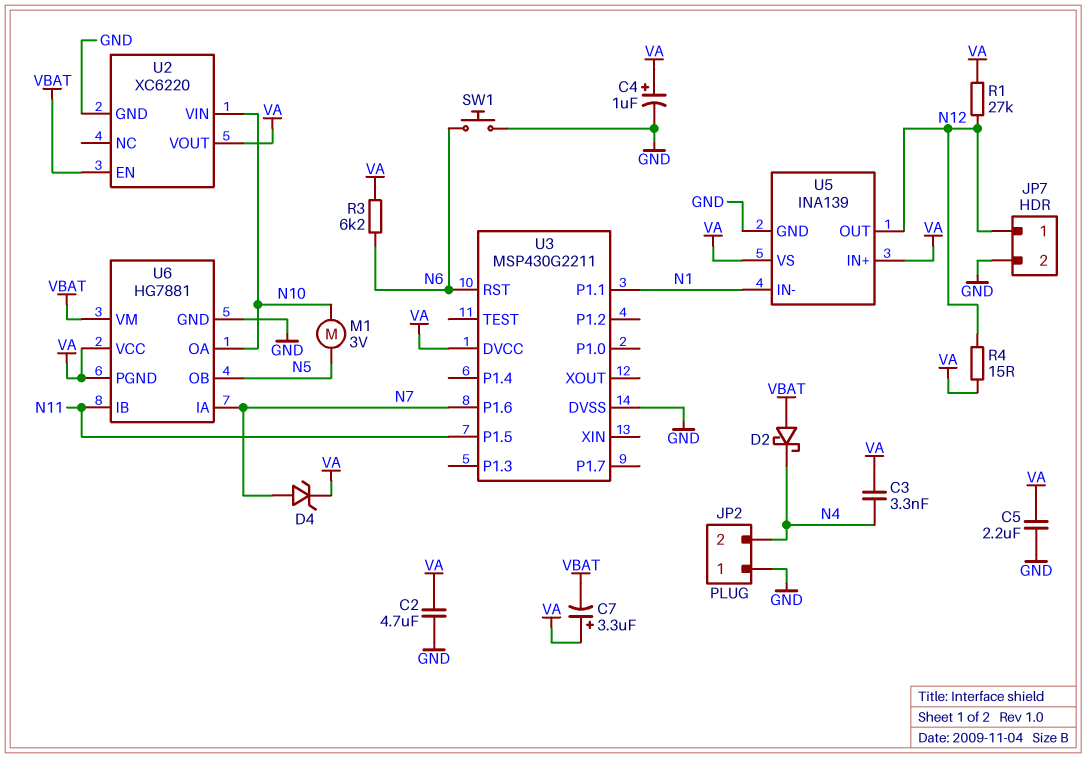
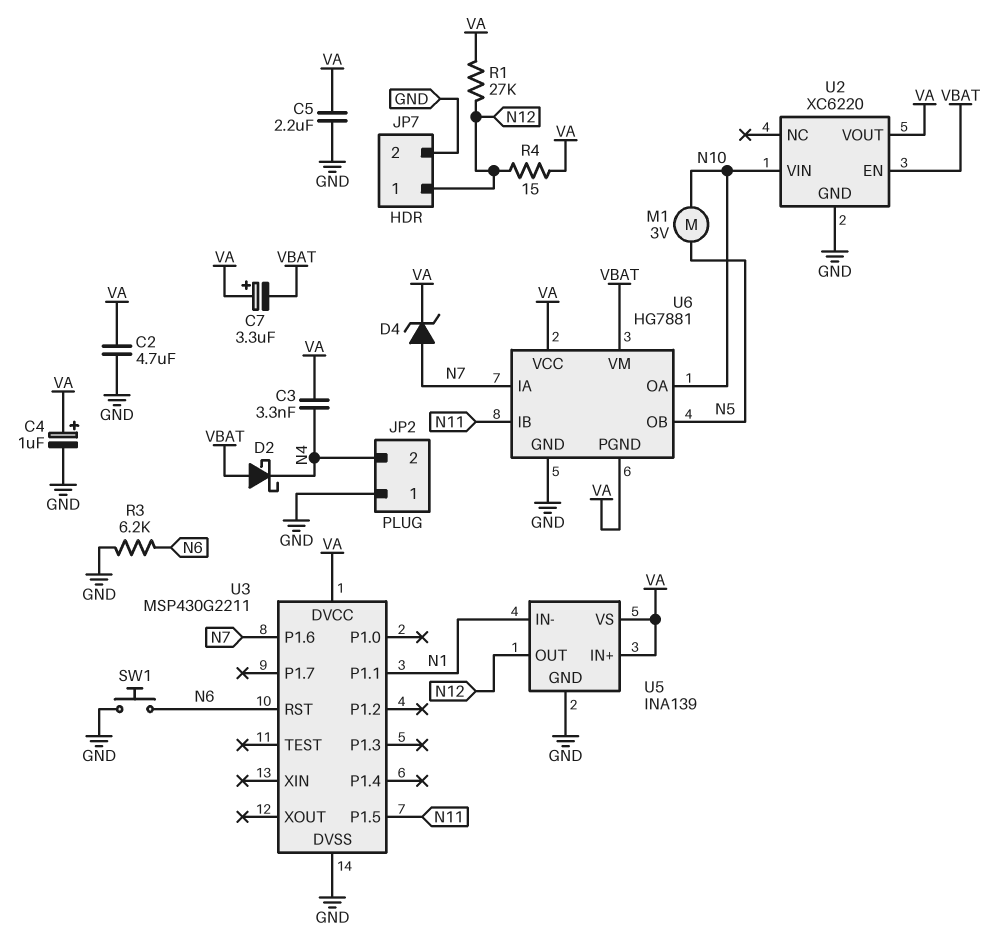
R3: 6.2k (N6, VA) -> 6.2k (GND, N6)

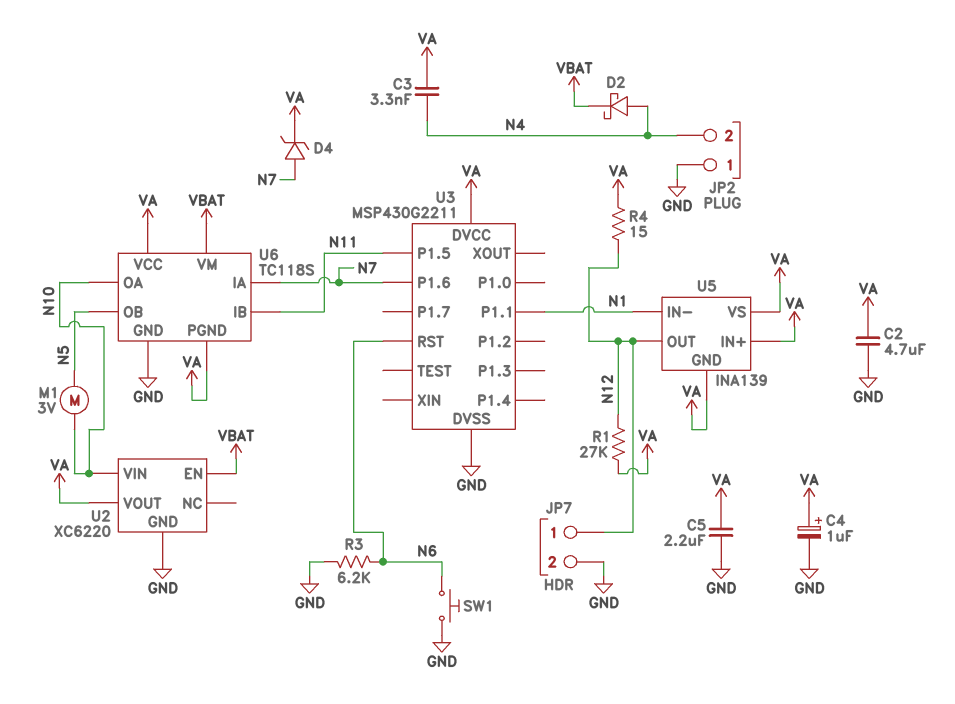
C7: 3.3uF (plus VA, minus VBAT) -> none
D2: schottky (A VBAT, K N4) -> schottky (A N4, K VBAT)
U5 pin GND: GND -> VA
U6: HG7881 -> TC118S

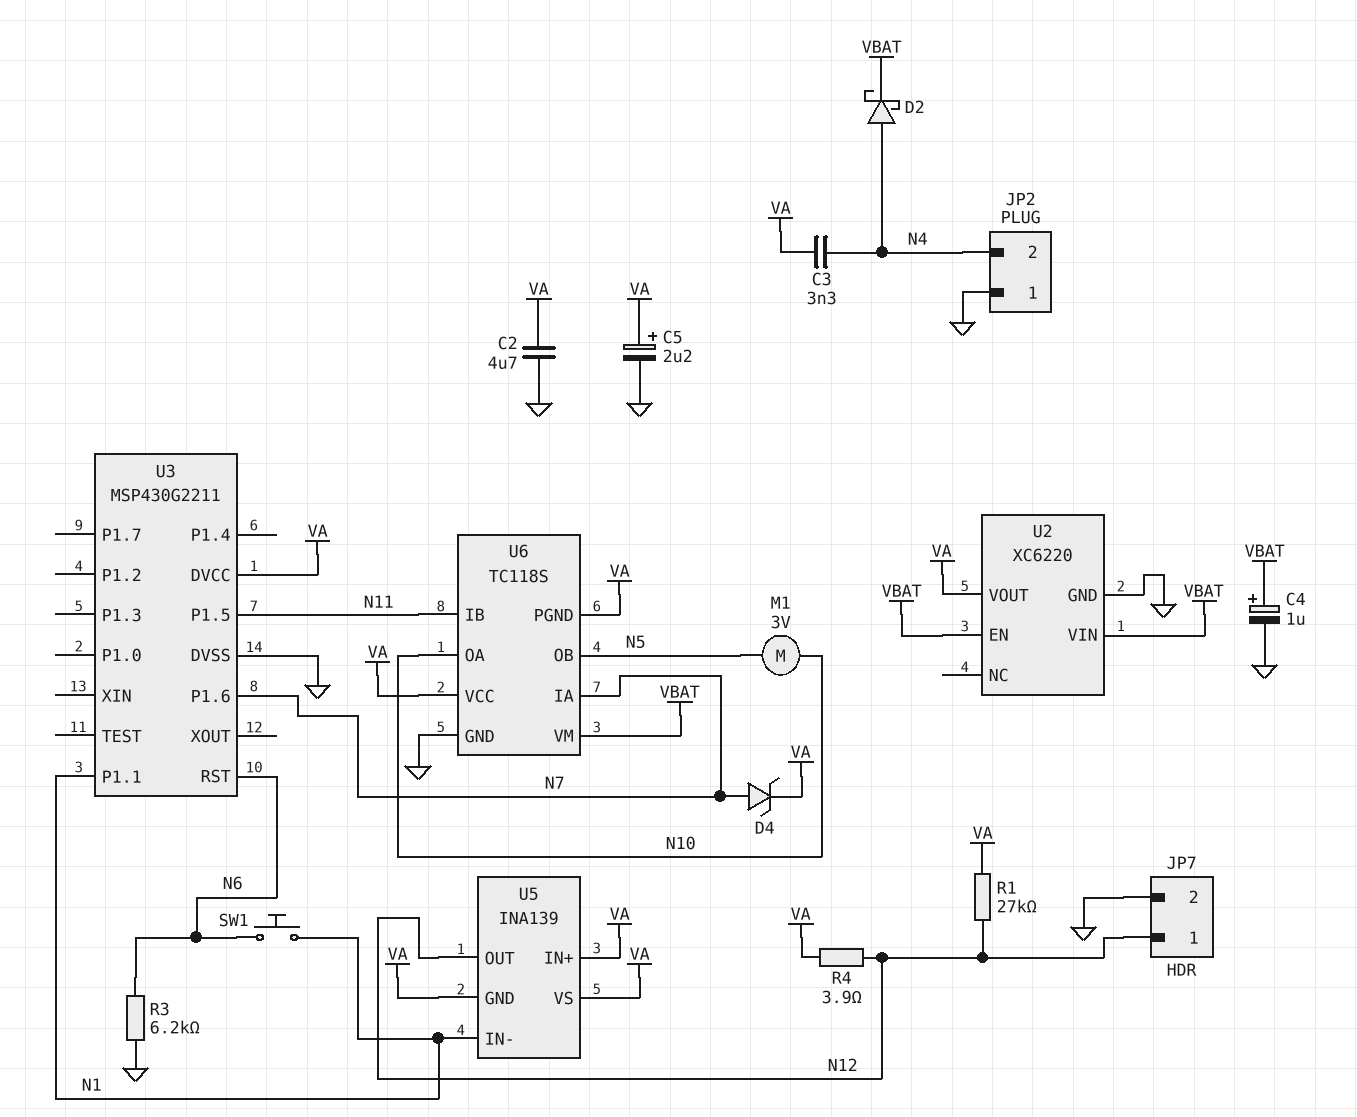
C4: 1uF (plus VA, minus GND) -> 1uF (plus VBAT, minus GND)
C5: 2.2uF (GND, VA) -> 2.2uF (plus VA, minus GND)
R4: 15 (N12, VA) -> 3.9 (N12, VA)
SW1: button (GND, N6) -> button (N1, N6)
U2 pin VIN: N10 -> VBAT

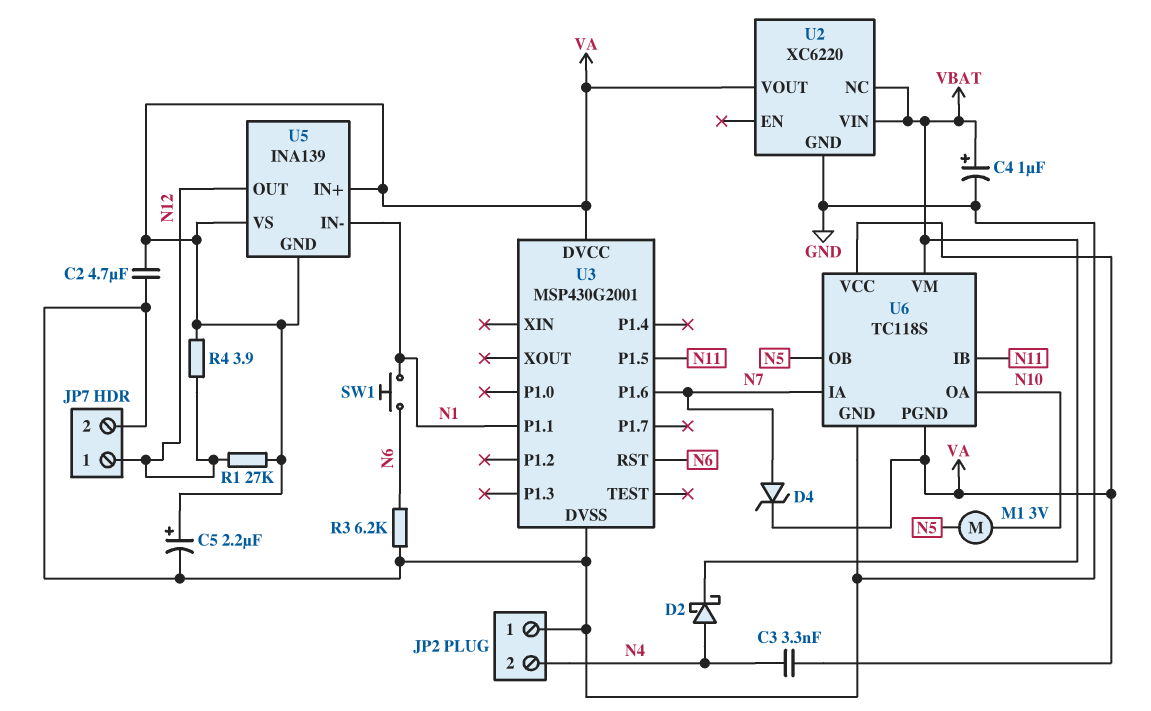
U2 pin EN: VBAT -> none
U2 pin NC: none -> VBAT
U3: MSP430G2211 -> MSP430G2001

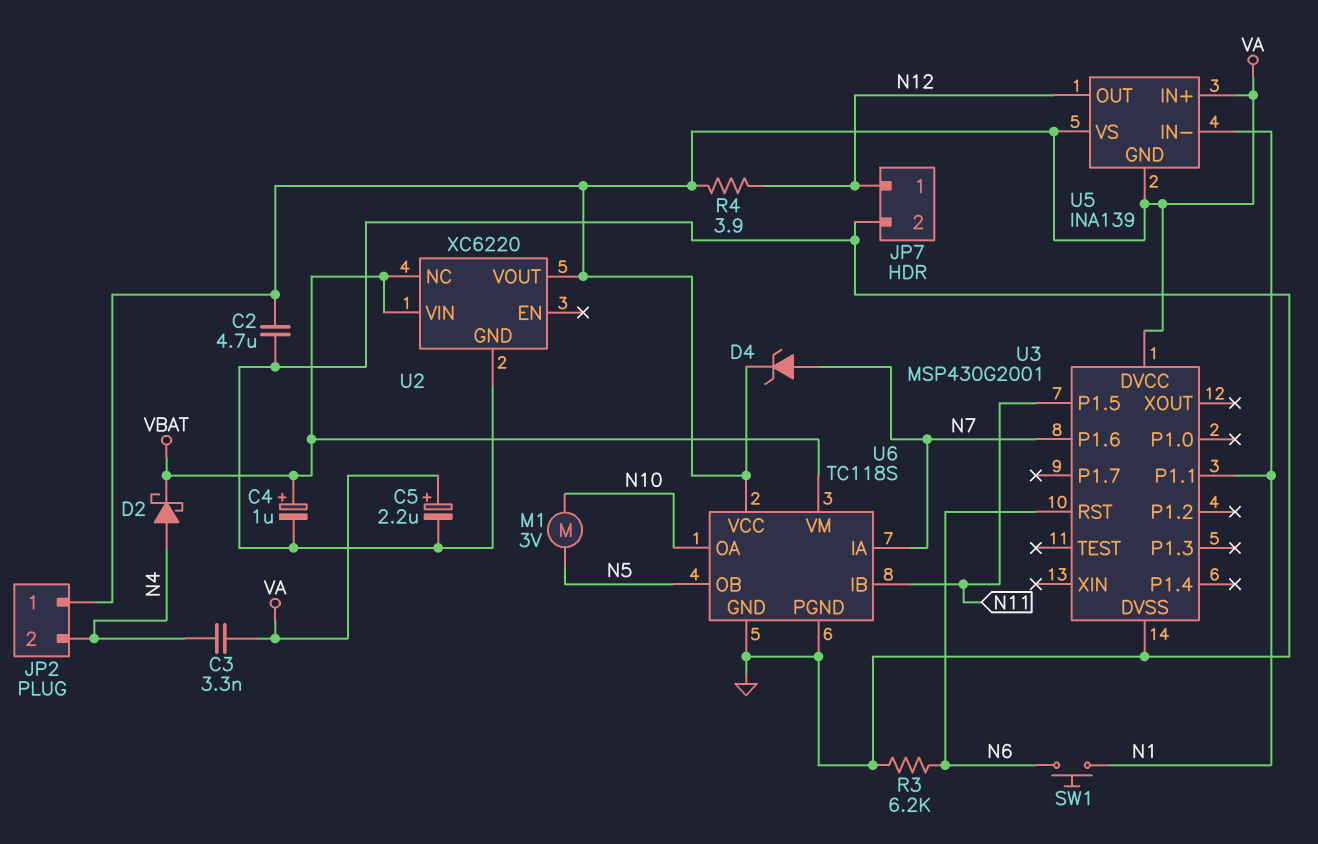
JP2 pin 1: GND -> VA
R1: 27k (N12, VA) -> none
U6 pin PGND: VA -> GND

